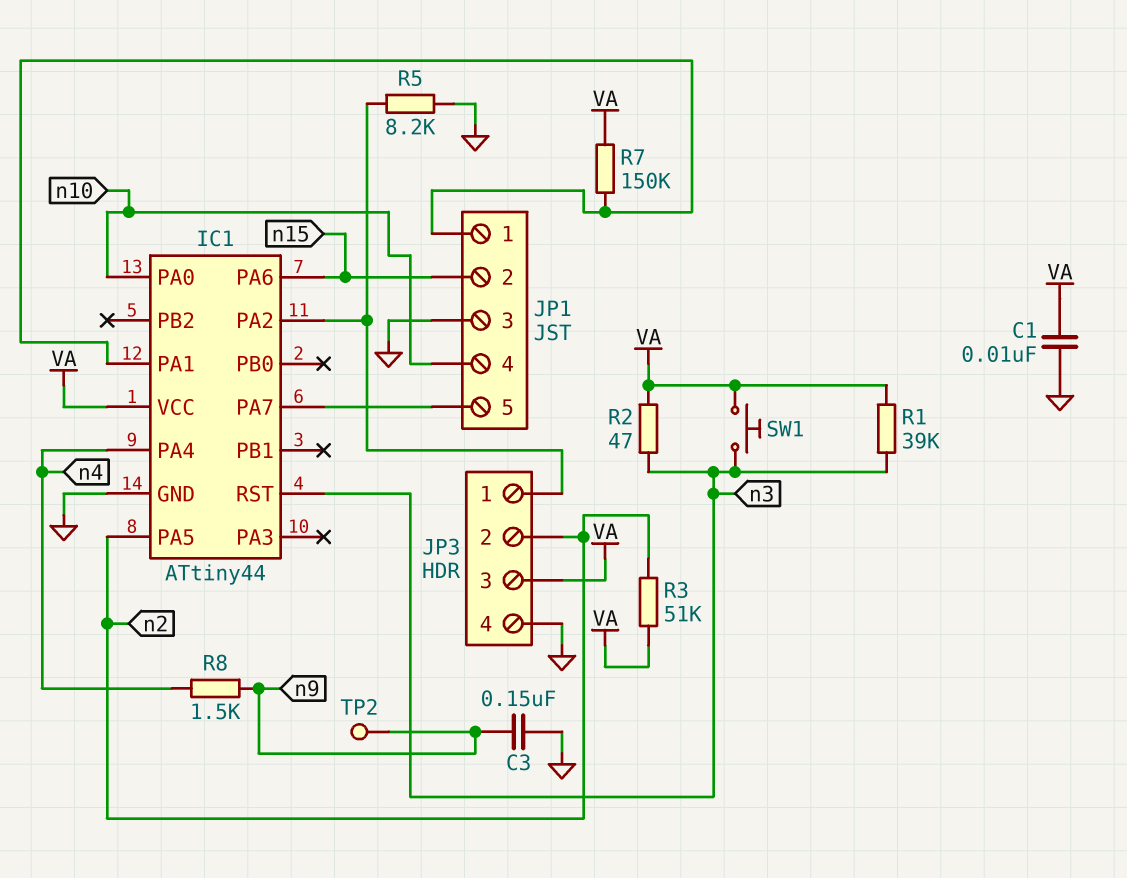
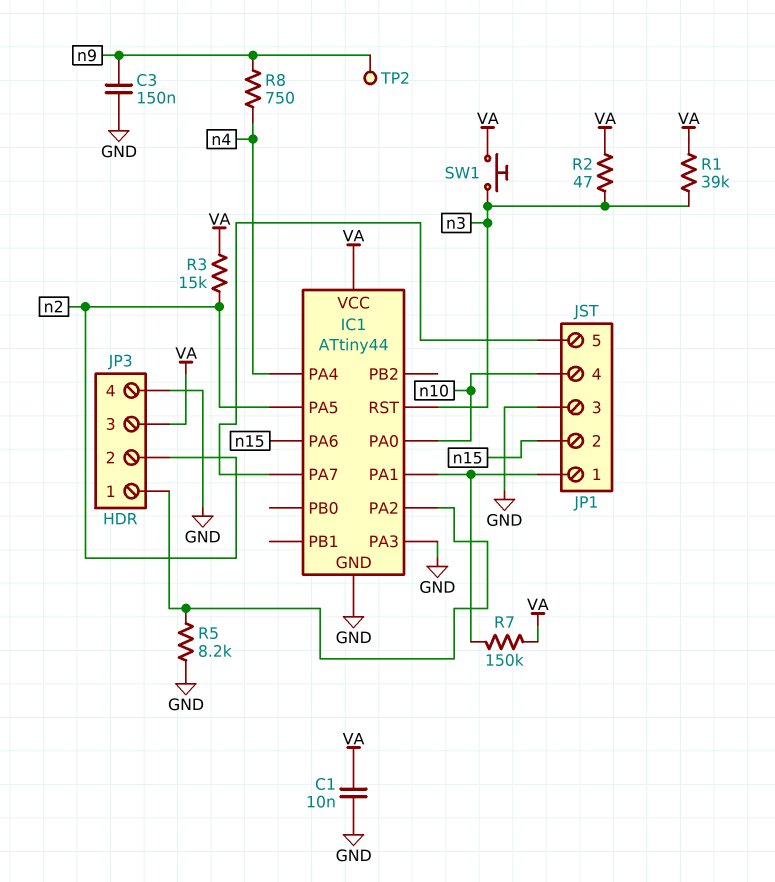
IC1 pin PA3: none -> GND
R3: 51k (VA, n2) -> 15k (VA, n2)
R8: 1.5k (n4, n9) -> 750 (n4, n9)

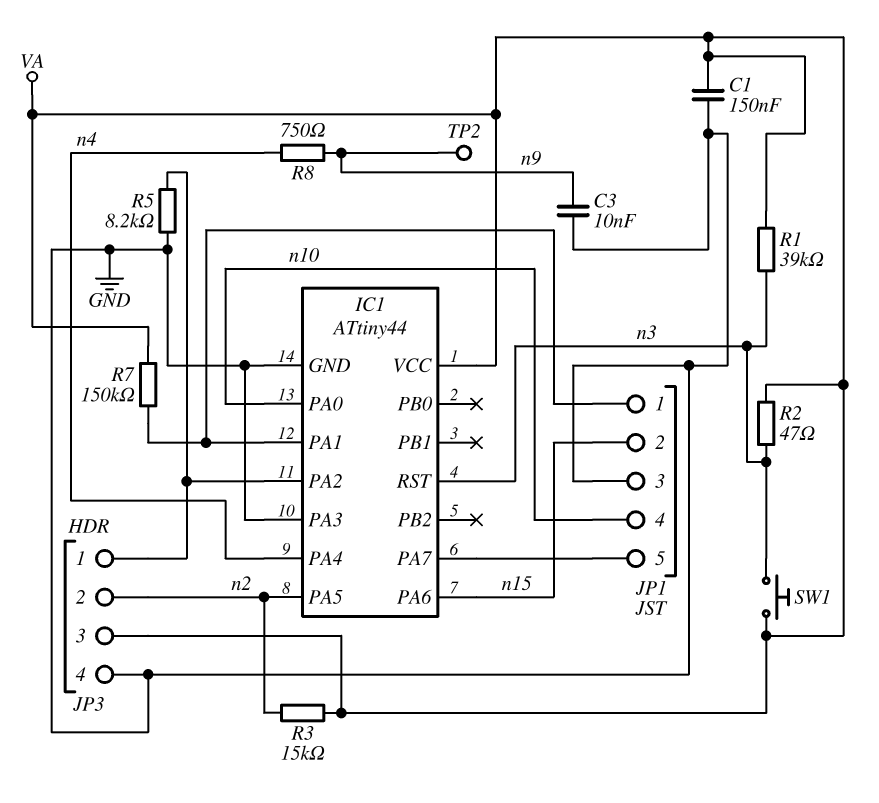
C1: 10nF (GND, VA) -> 150nF (GND, VA)
C3: 150nF (GND, n9) -> 10nF (GND, n9)

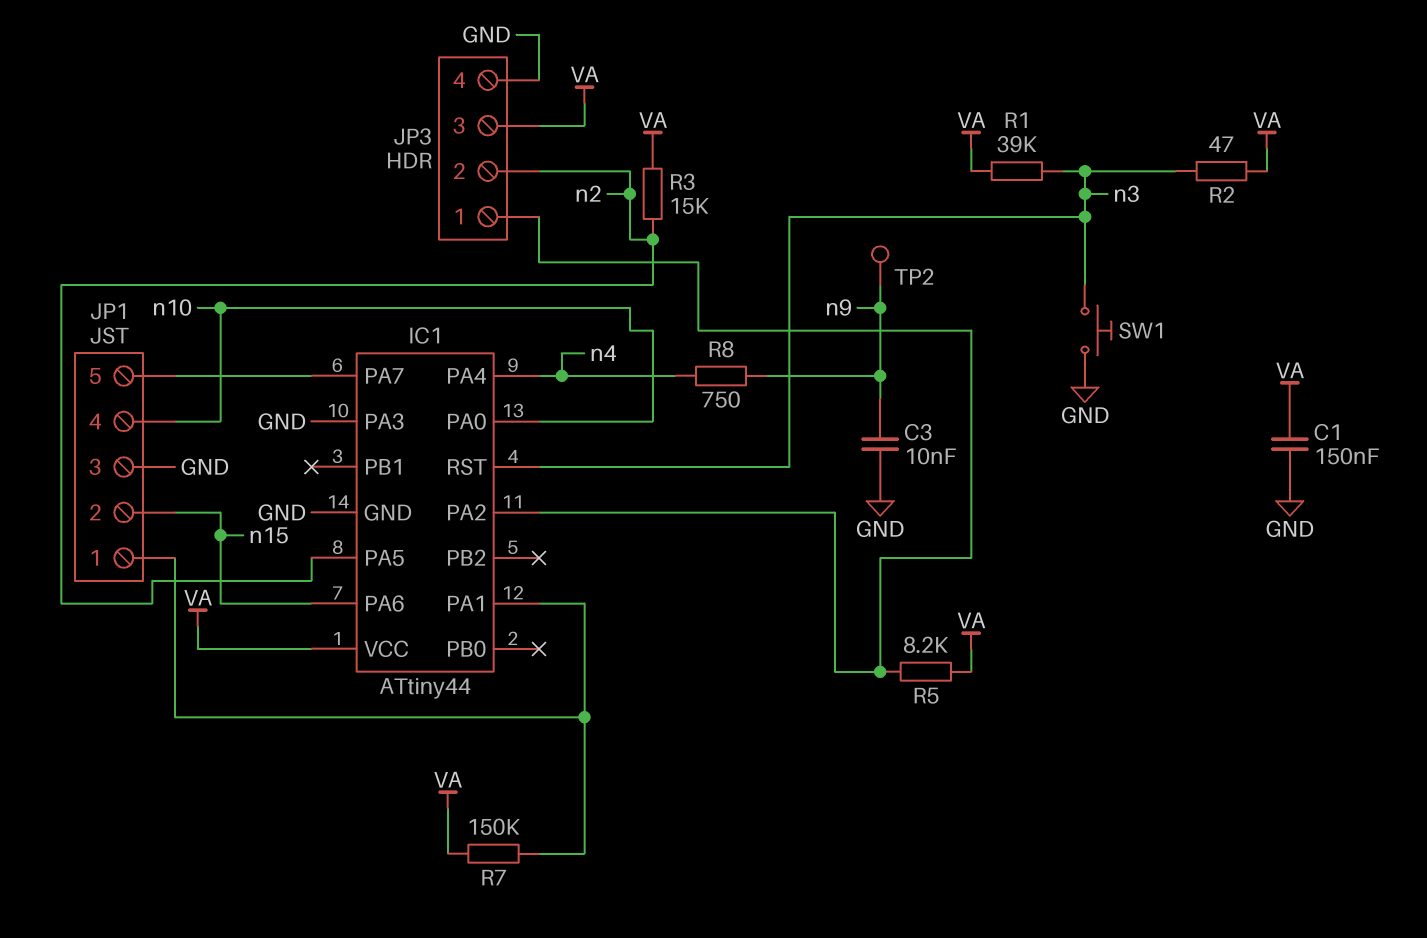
R5: 8.2k (GND, IC1/PA2) -> 8.2k (IC1/PA2, VA)
SW1: button (VA, n3) -> button (GND, n3)

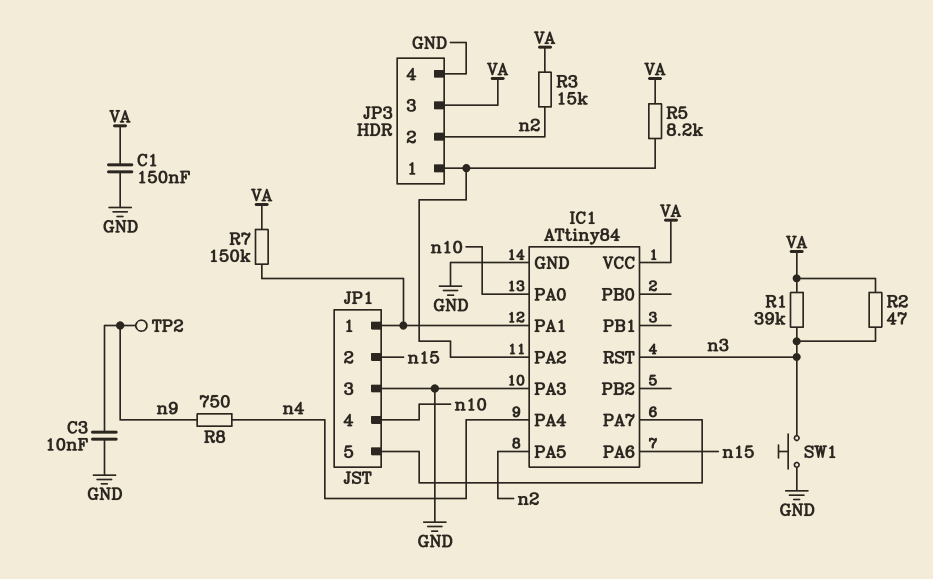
IC1: ATtiny44 -> ATtiny84

